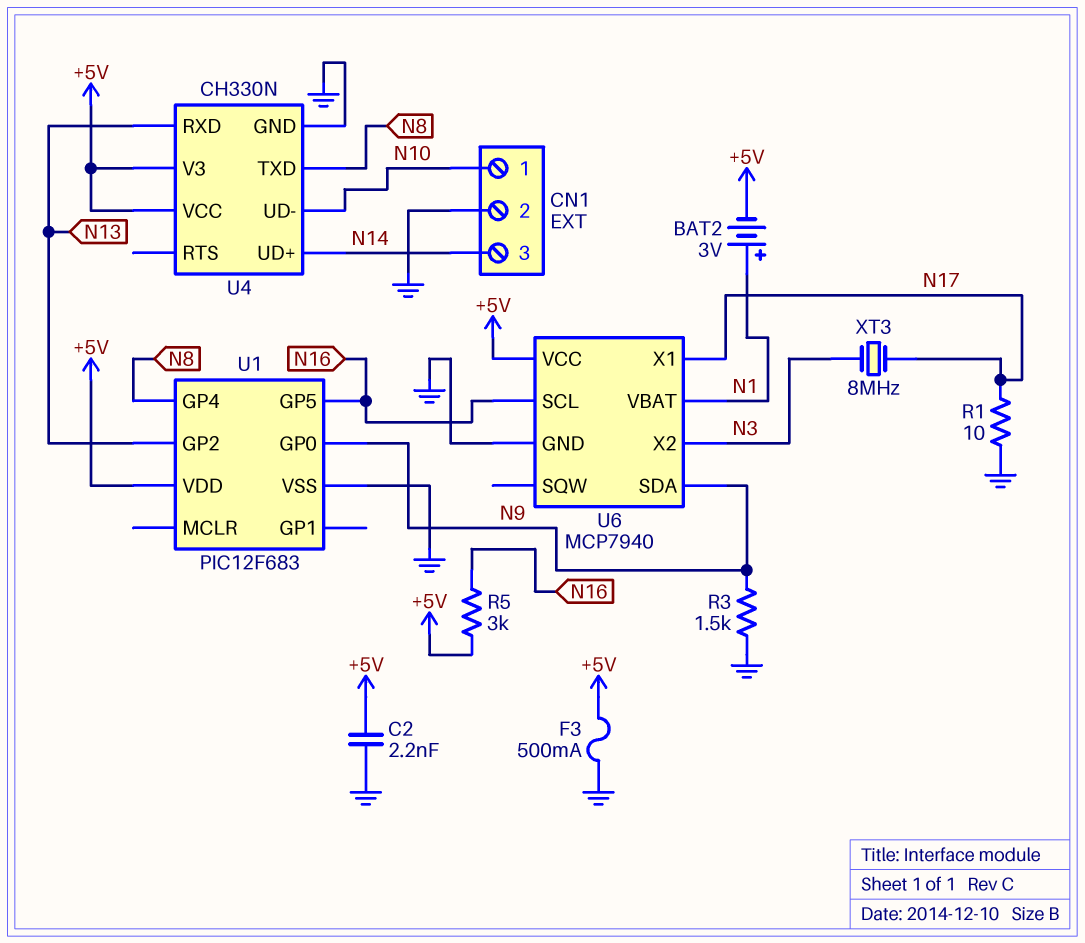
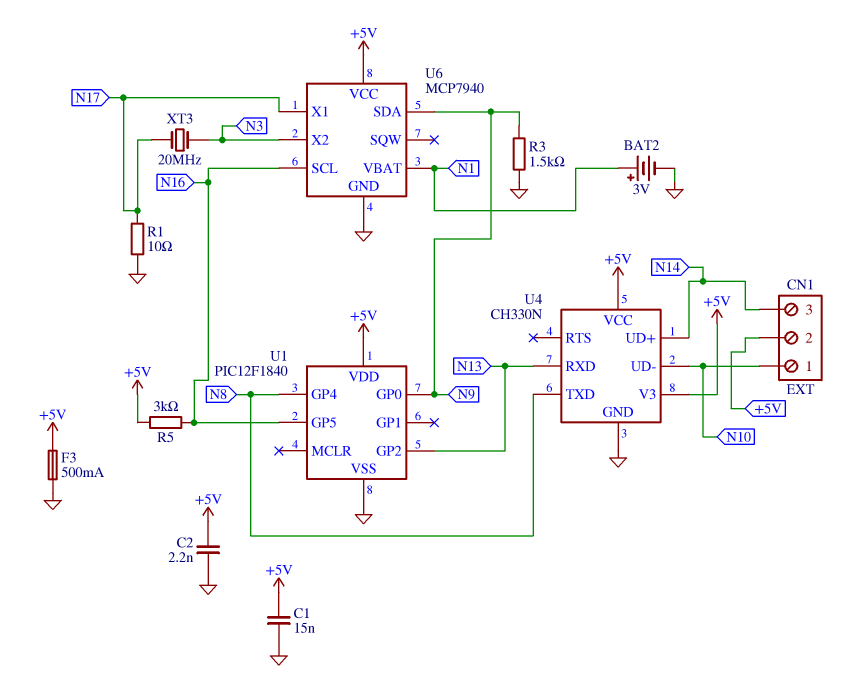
BAT2: 3V (plus N1, minus +5V) -> 3V (plus N1, minus GND)
C1: none -> 15nF (+5V, GND)
CN1 pin 2: GND -> +5V
U1: PIC12F683 -> PIC12F1840
XT3: 8MHz (N3, N17) -> 20MHz (N3, N17)

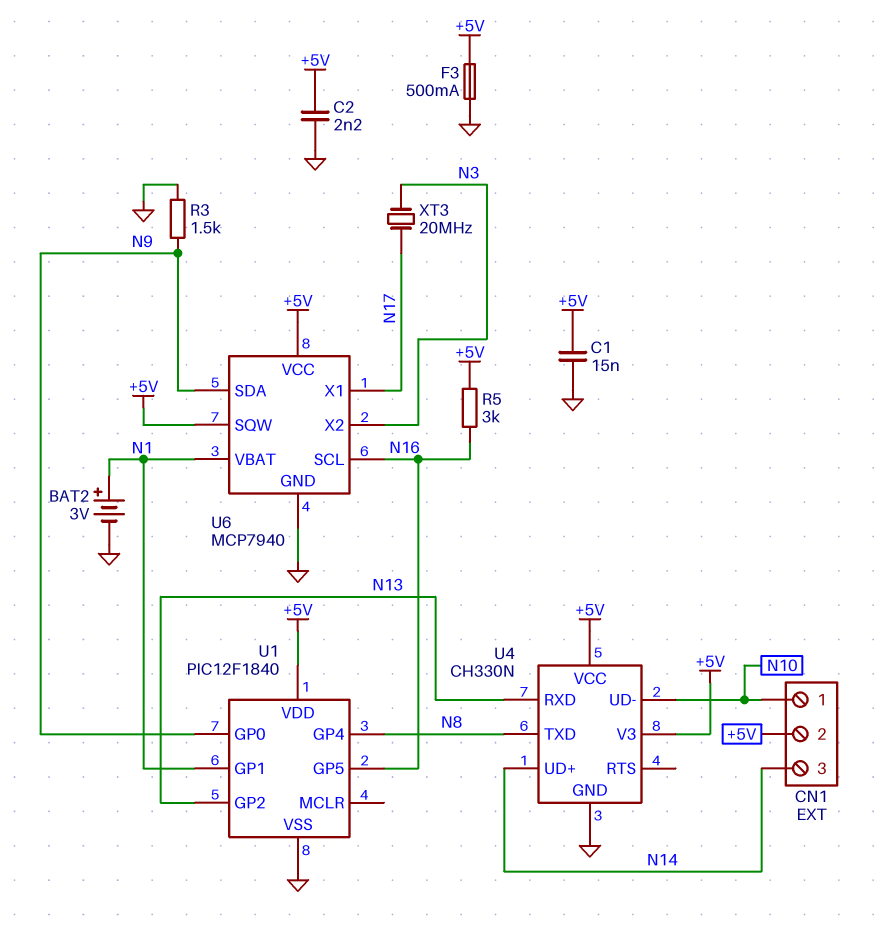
R1: 10 (GND, N17) -> none
U1 pin GP1: none -> N1
U6 pin SQW: none -> +5V

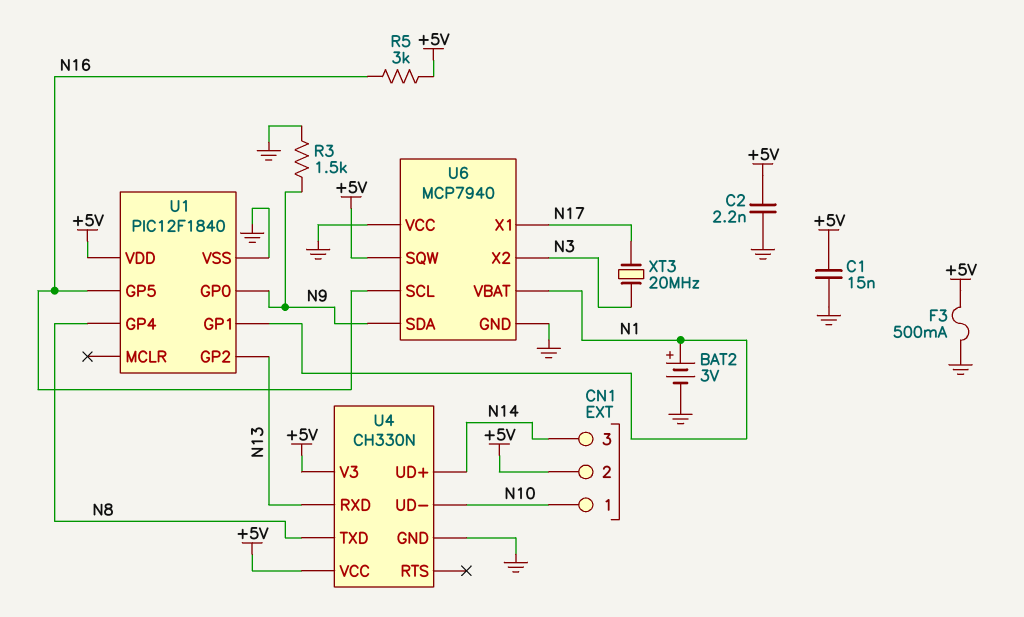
U6 pin VCC: +5V -> GND

